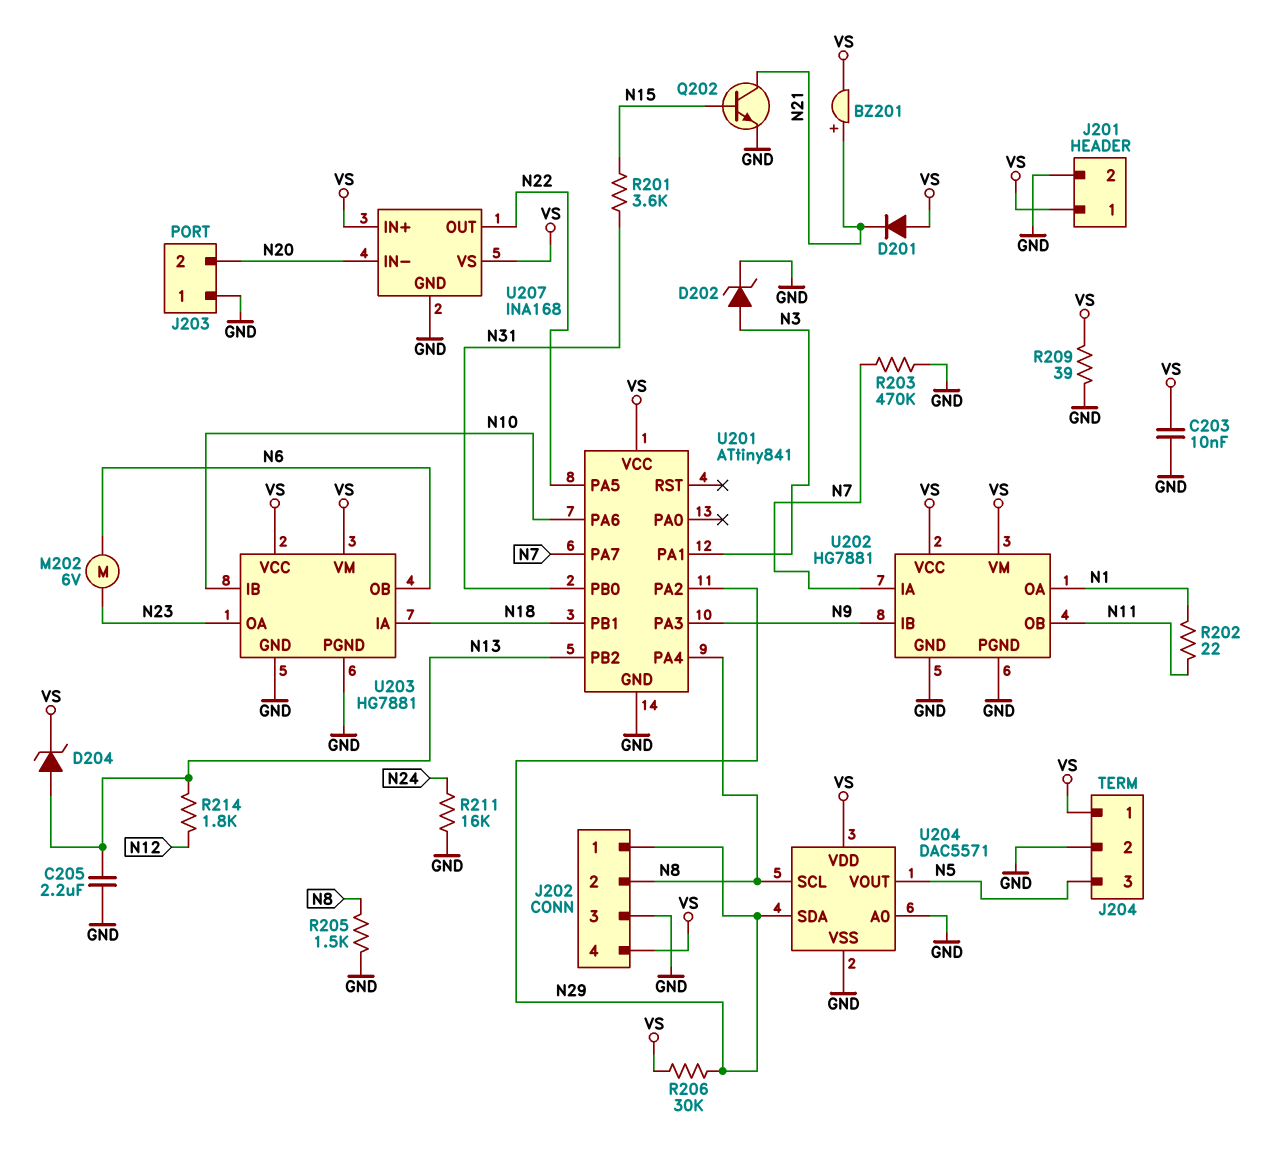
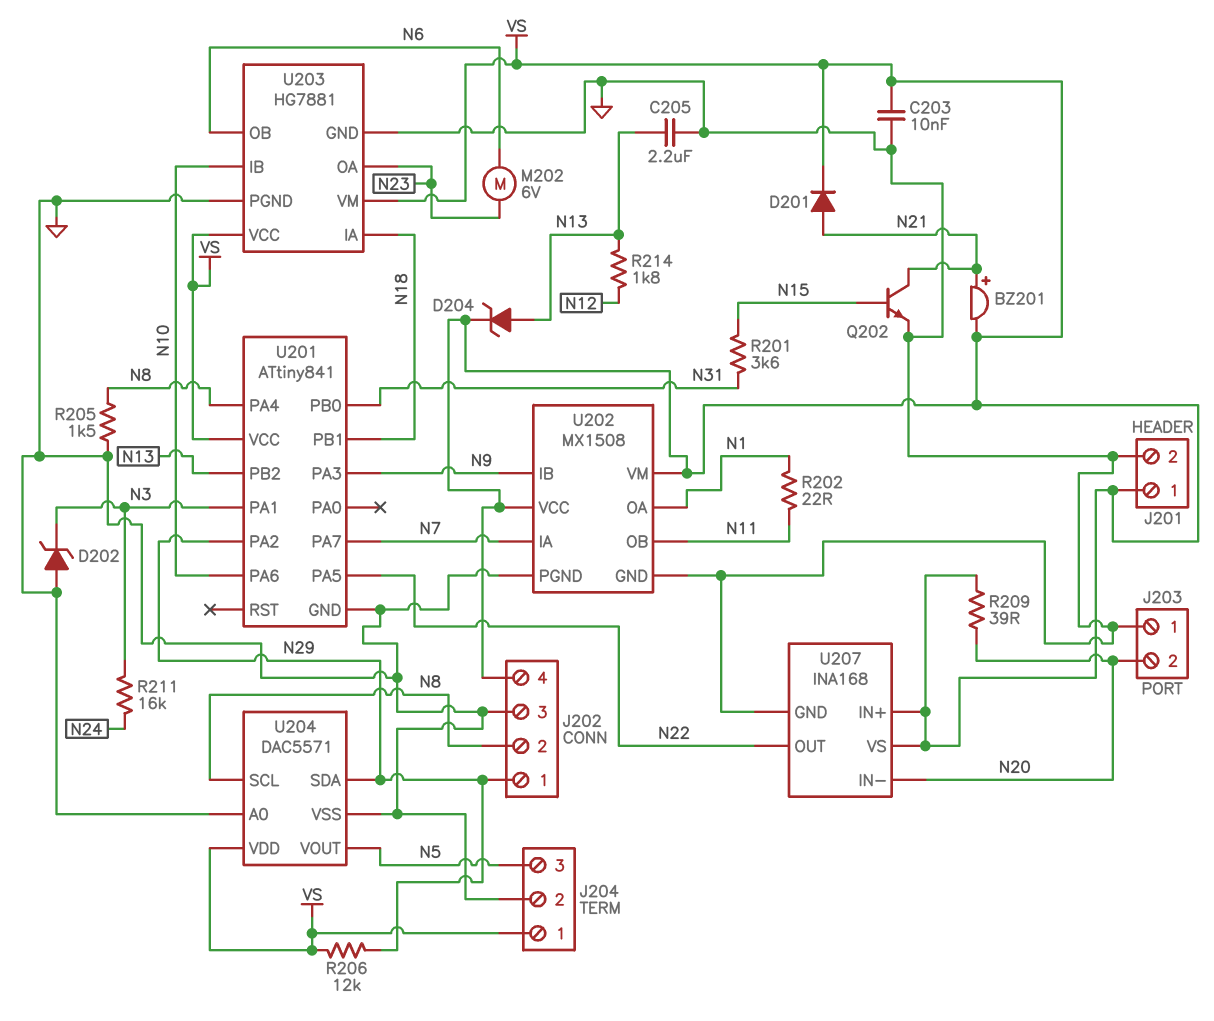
D201: diode (A VS, K N21) -> diode (A N21, K VS)
D202: zener (A N3, K GND) -> zener (A GND, K N3)
R203: 470k (GND, N7) -> none
R206: 30k (N29, VS) -> 12k (N29, VS)
R209: 39 (GND, VS) -> 39 (N20, VS)
R211: 16k (GND, N24) -> 16k (N3, N24)
U202: HG7881 -> MX1508

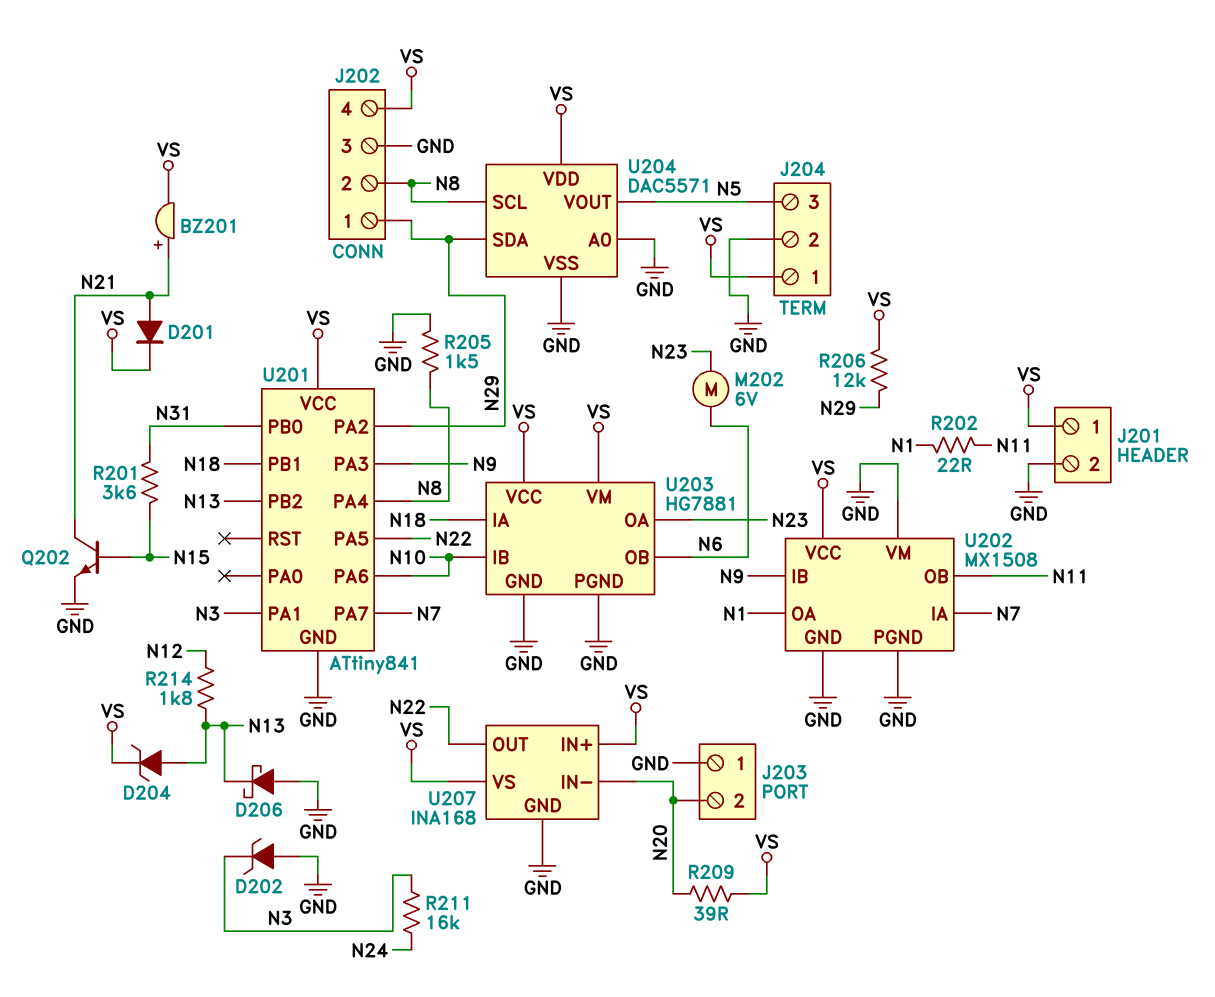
C203: 10nF (GND, VS) -> none
C205: 2.2uF (GND, N13) -> none
D206: none -> schottky (A GND, K N13)
U202 pin VM: VS -> GND

